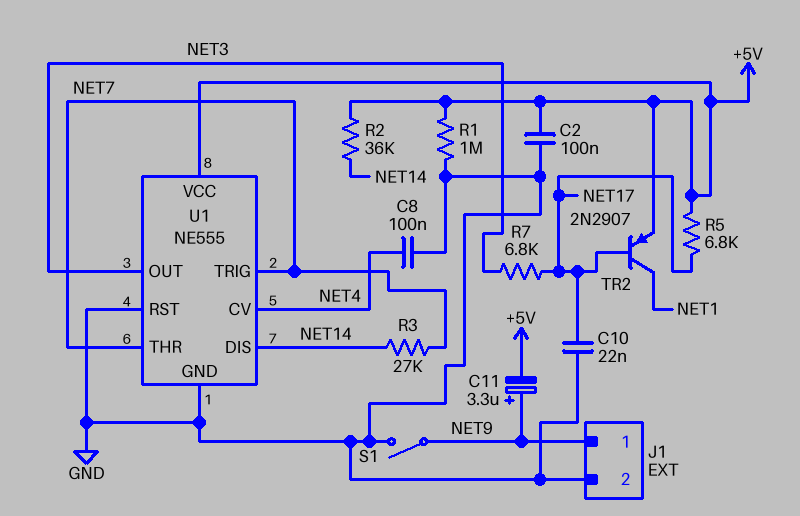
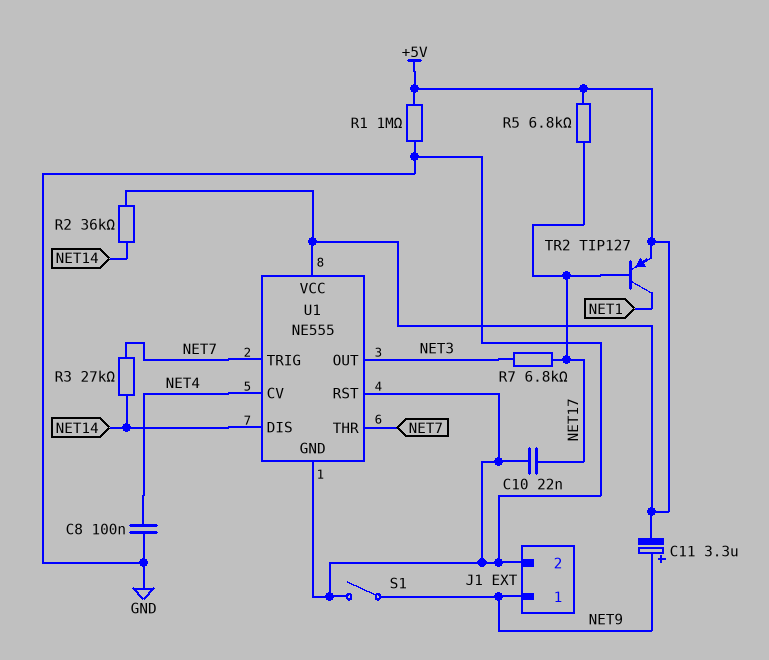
C2: 100nF (+5V, GND) -> none
TR2: PNP 2N2907 (B NET17, C NET1, E +5V) -> PNP TIP127 (B NET17, C NET1, E +5V)

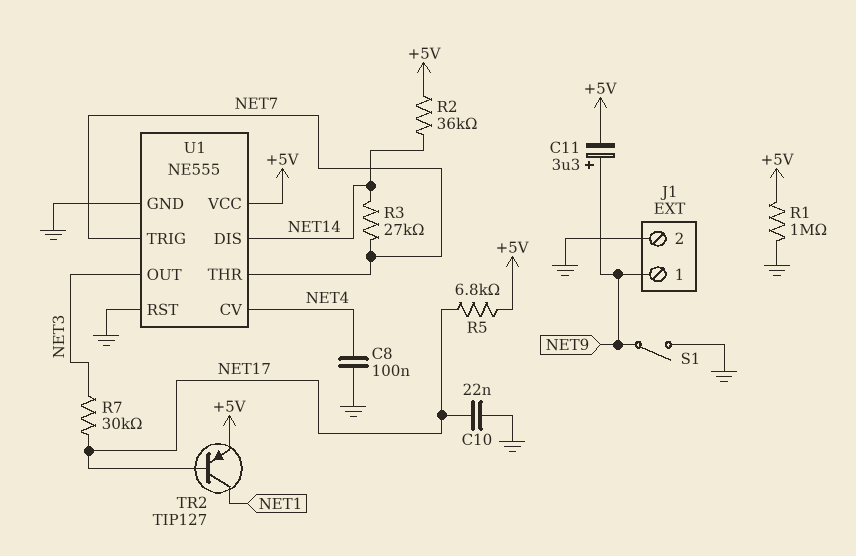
R7: 6.8k (NET3, NET17) -> 30k (NET3, NET17)

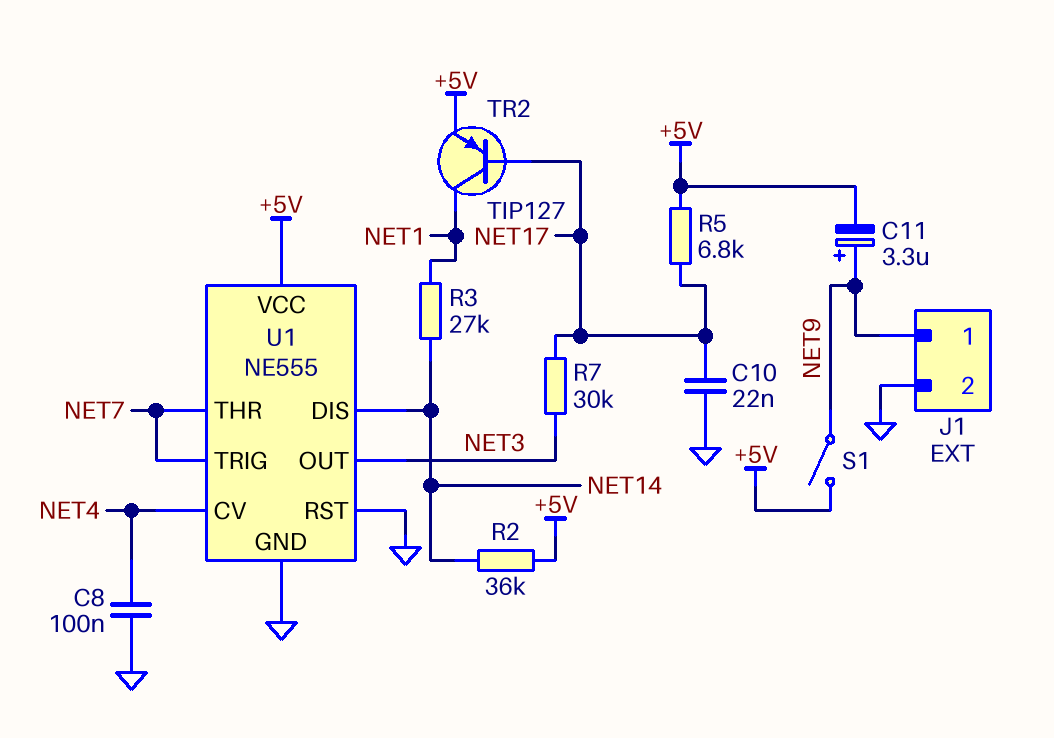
R1: 1M (+5V, GND) -> none
R3: 27k (NET7, NET14) -> 27k (NET1, NET14)
S1: switch (GND, NET9) -> switch (+5V, NET9)

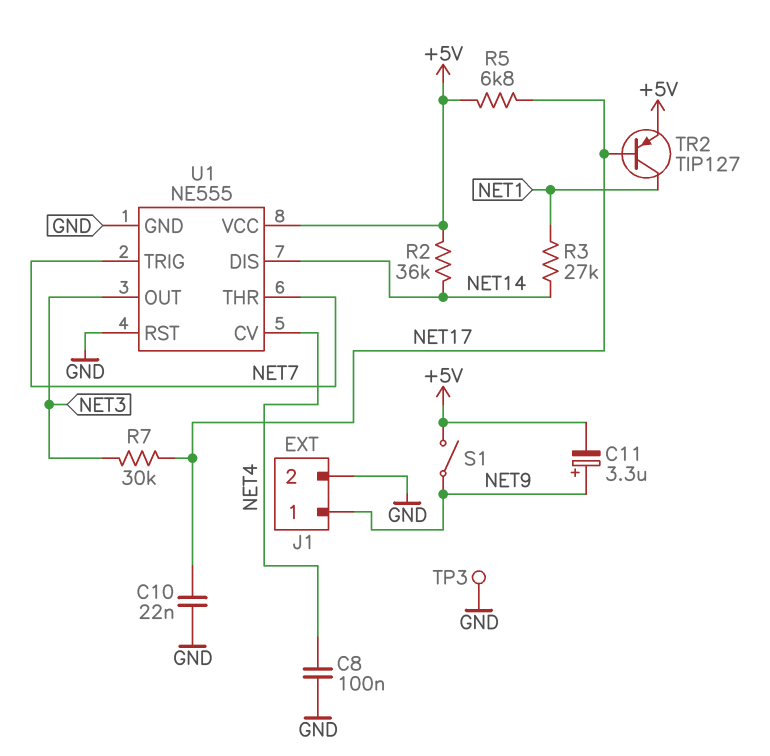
TP3: none -> test point (GND)

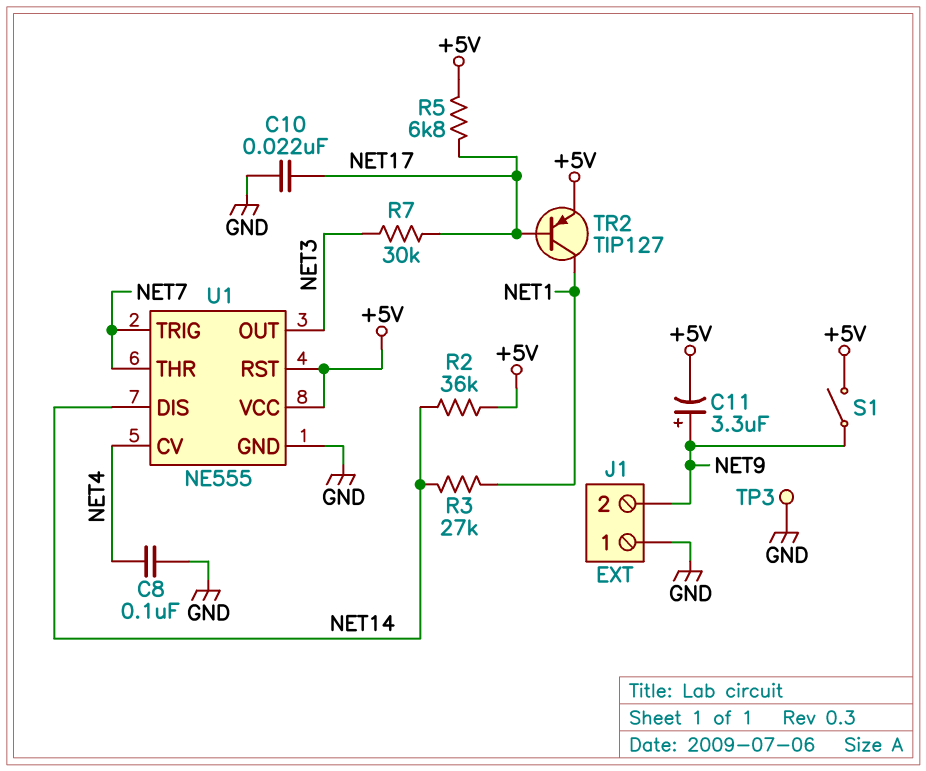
J1 pin 1: NET9 -> GND
J1 pin 2: GND -> NET9
U1 pin RST: GND -> +5V

